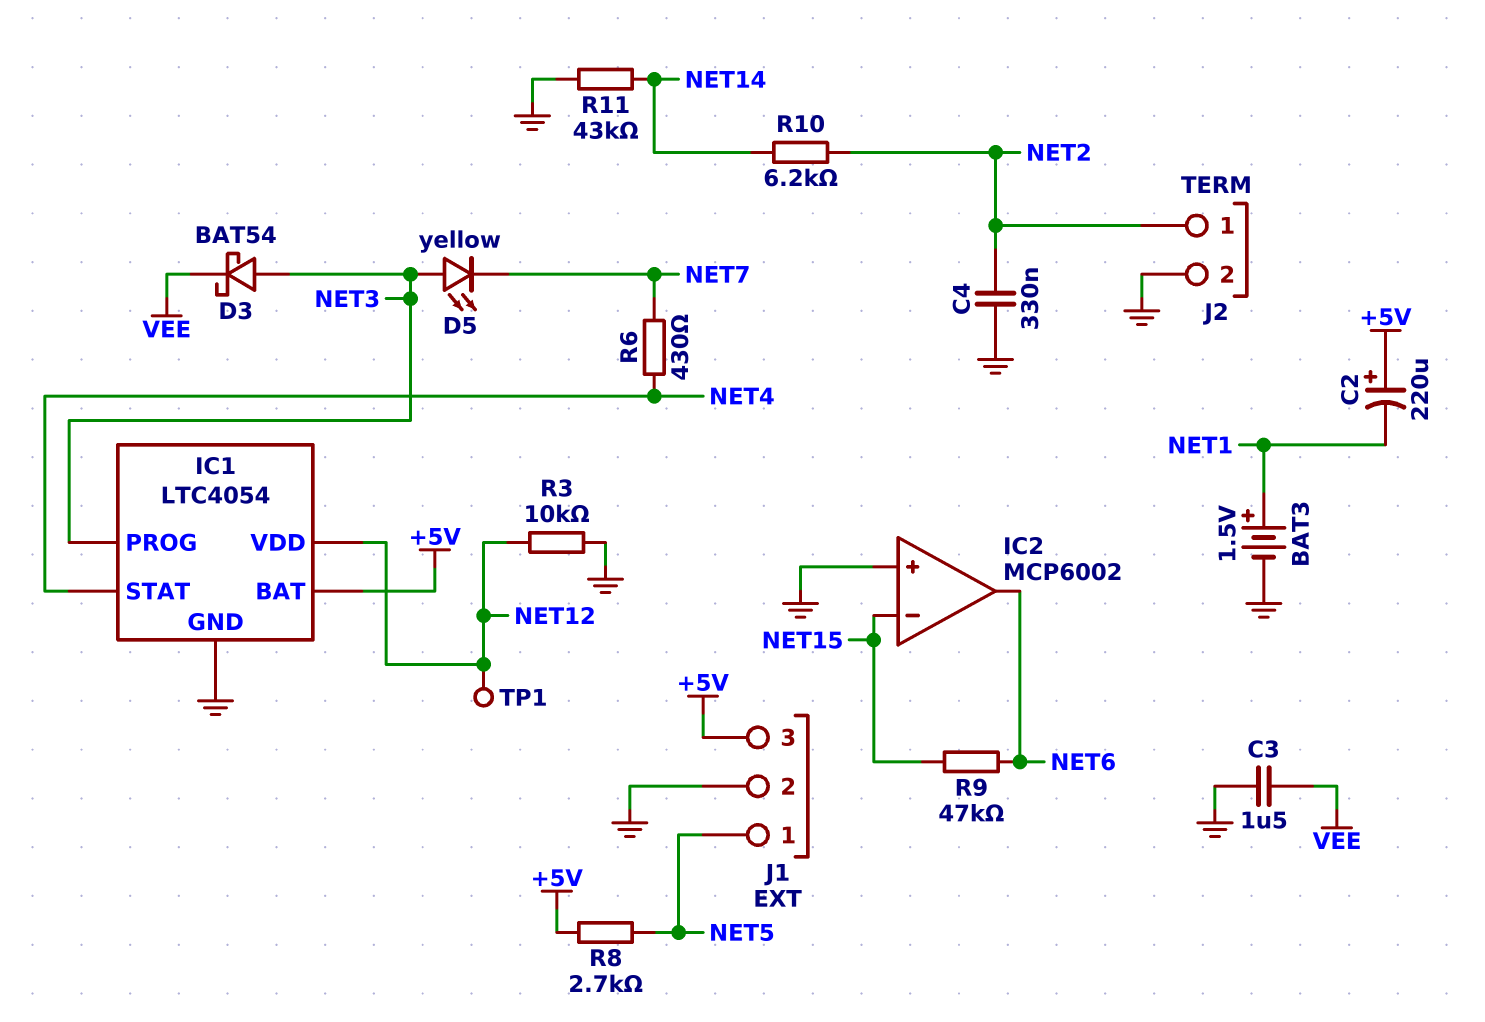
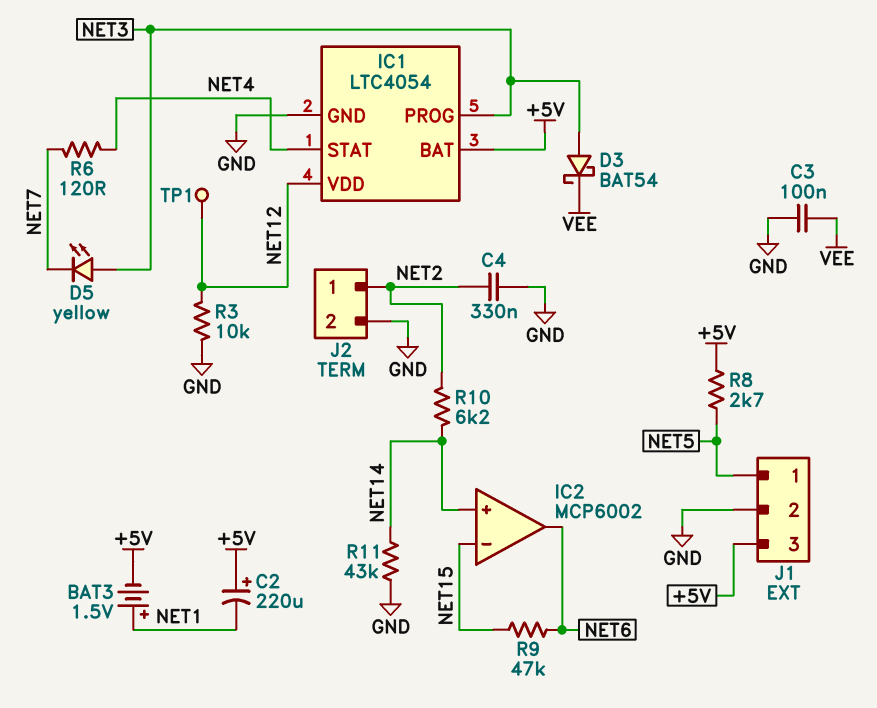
BAT3: 1.5V (plus NET1, minus GND) -> 1.5V (plus NET1, minus +5V)
C3: 1.5uF (GND, VEE) -> 100nF (GND, VEE)
IC2 pin in+: GND -> NET14
R6: 430 (NET4, NET7) -> 120 (NET4, NET7)

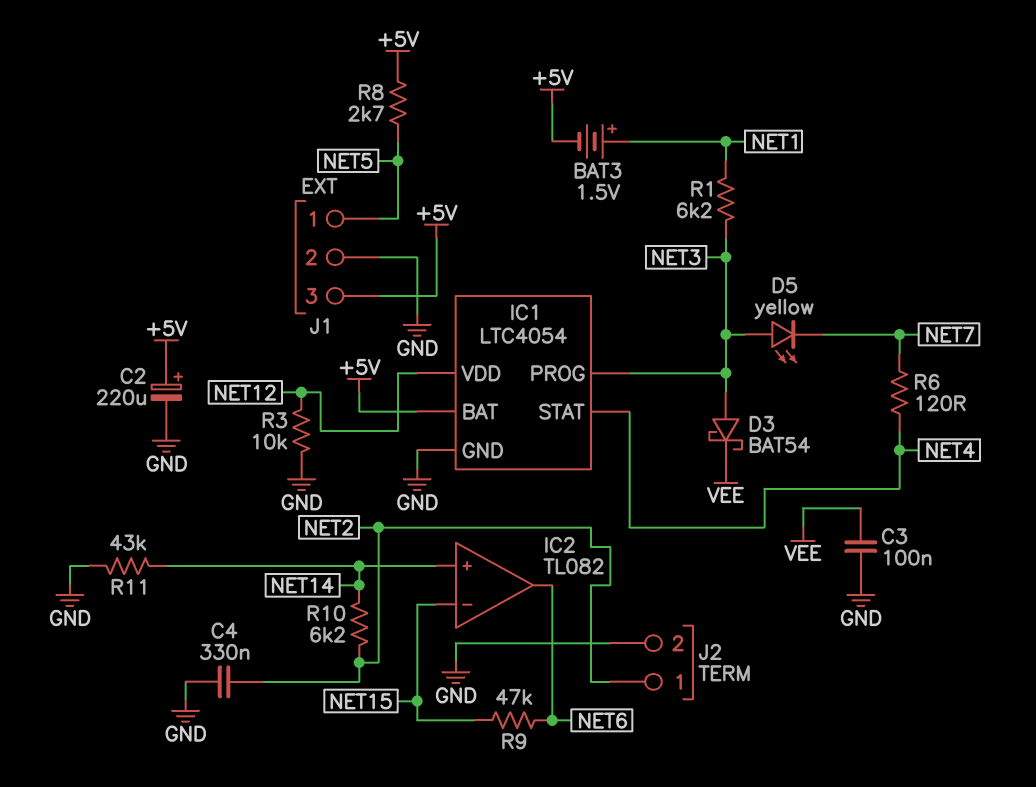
C2: 220uF (plus +5V, minus NET1) -> 220uF (plus +5V, minus GND)
IC2: MCP6002 -> TL082
R1: none -> 6.2k (NET1, NET3)
TP1: test point (NET12) -> none

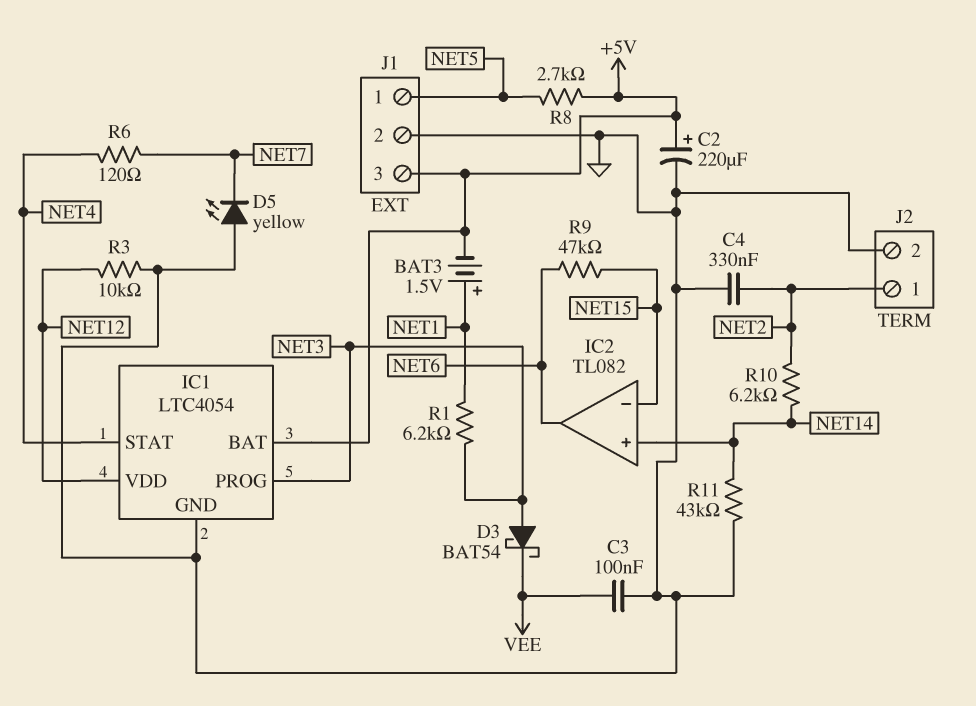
D5: LED yellow (A NET3, K NET7) -> LED yellow (A GND, K NET7)

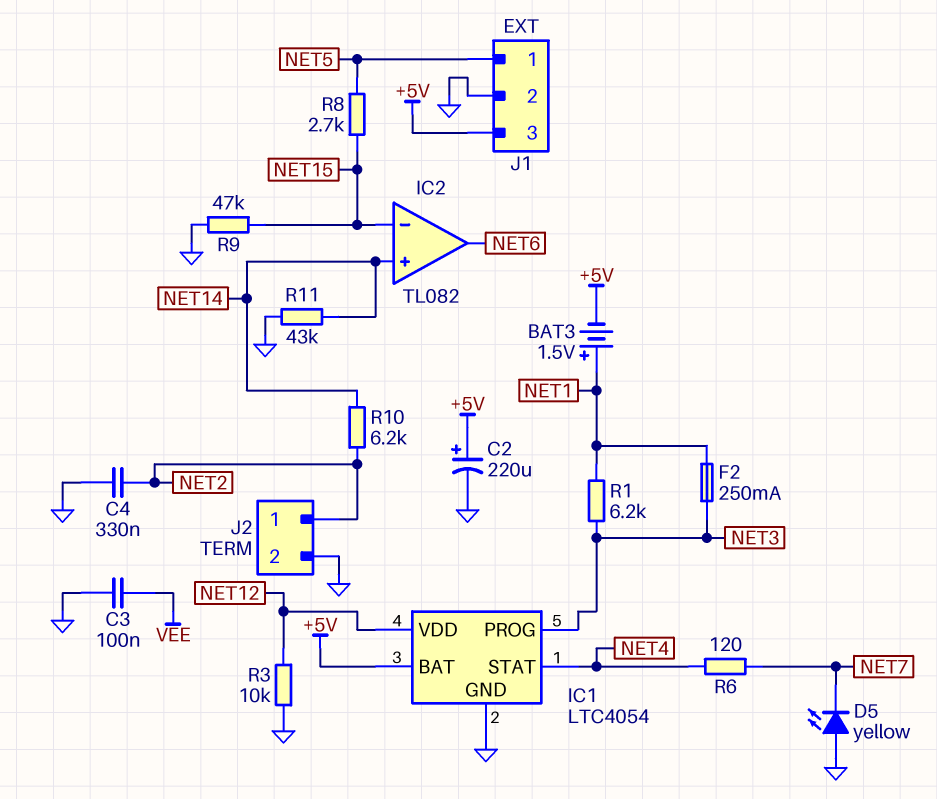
D3: schottky BAT54 (A NET3, K VEE) -> none
F2: none -> 250mA (NET1, NET3)
R8: 2.7k (+5V, NET5) -> 2.7k (NET5, NET15)
R9: 47k (NET6, NET15) -> 47k (GND, NET15)

